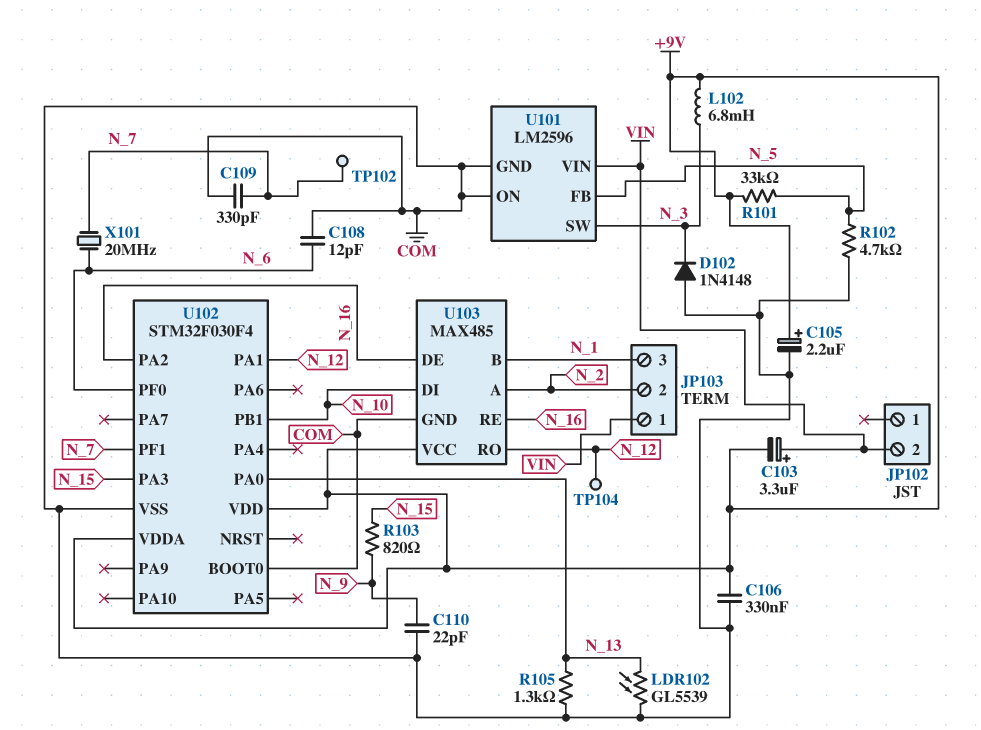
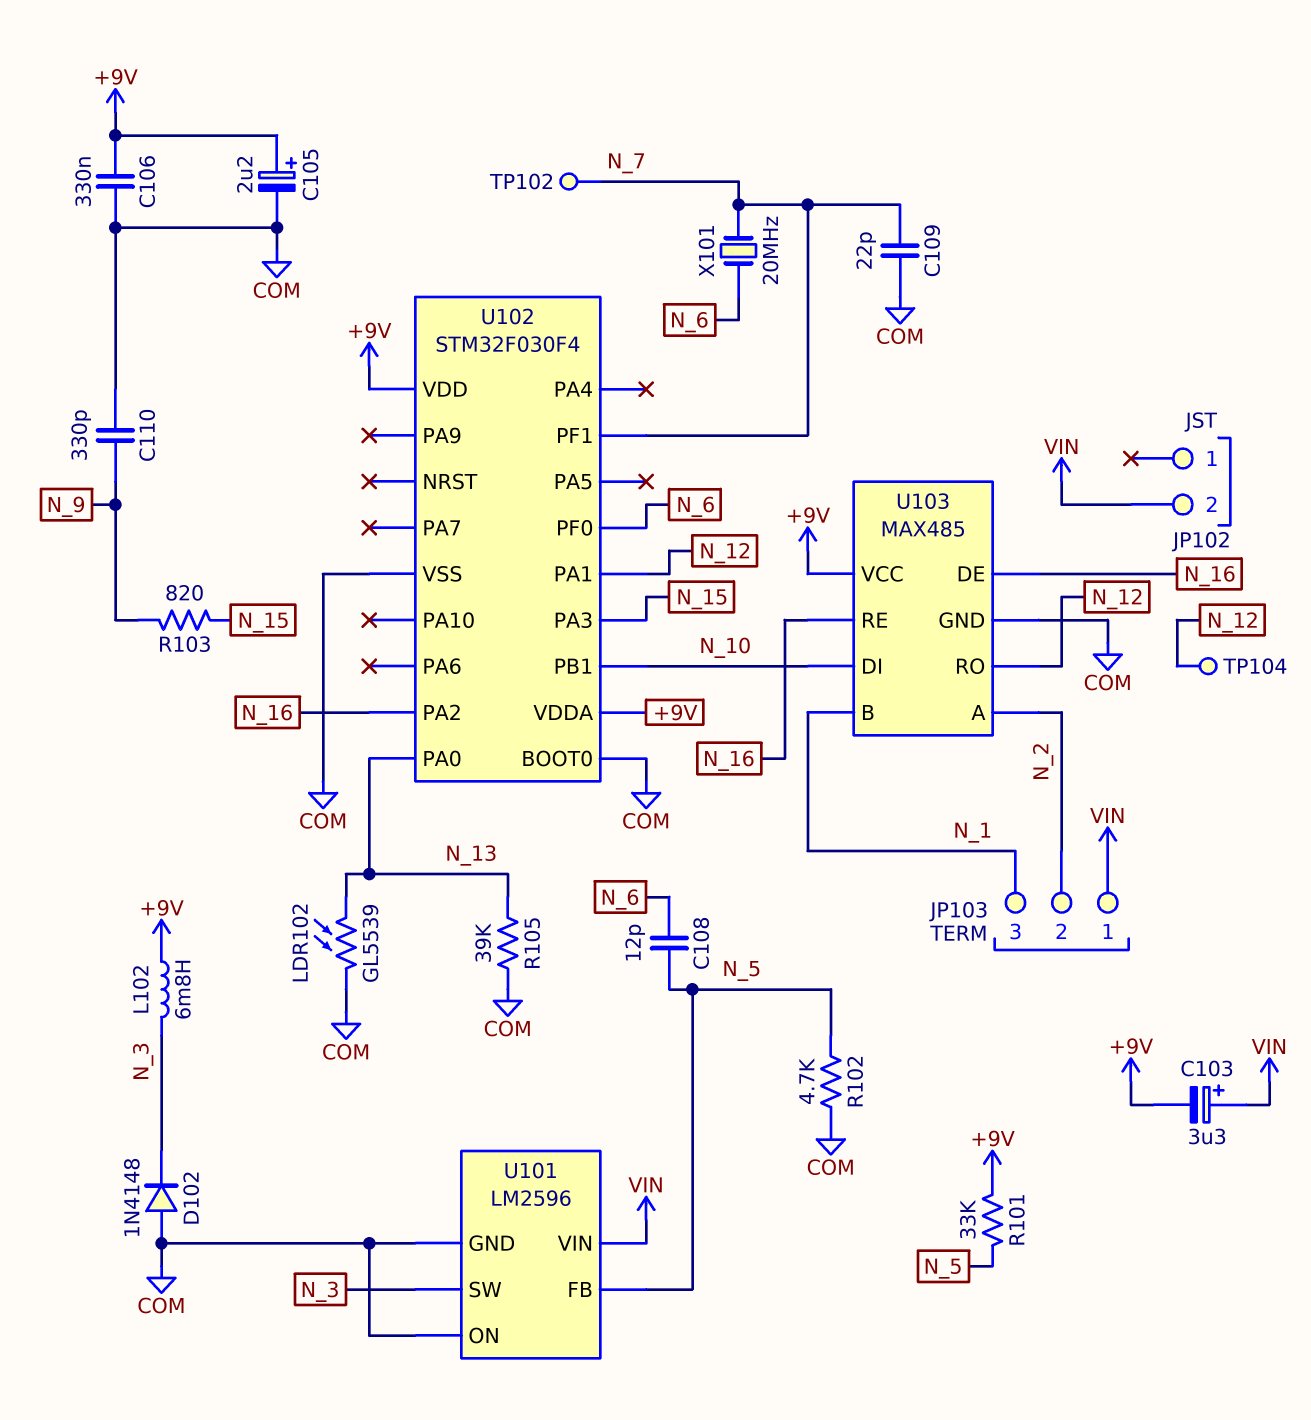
C108: 12pF (COM, N_6) -> 12pF (N_5, N_6)
C109: 330pF (COM, N_7) -> 22pF (COM, N_7)
C110: 22pF (COM, N_9) -> 330pF (COM, N_9)
R105: 1.3k (COM, N_13) -> 39k (COM, N_13)

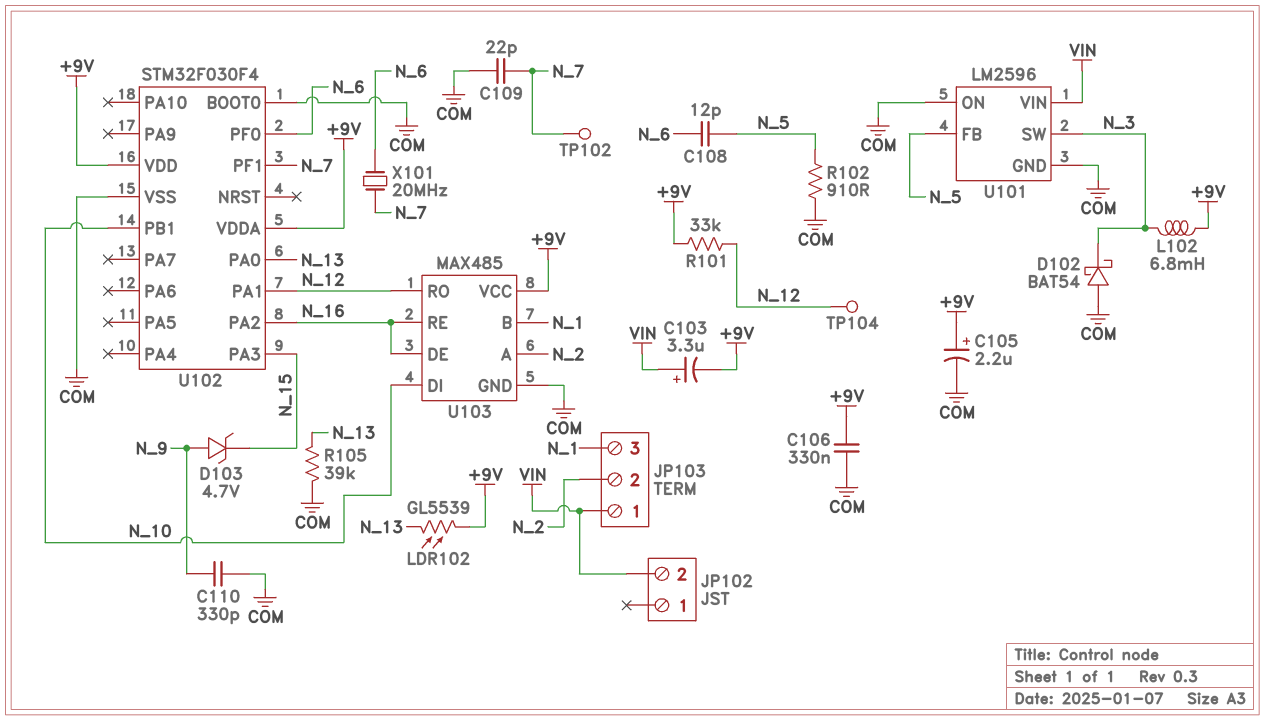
D102: diode 1N4148 (A COM, K N_3) -> schottky BAT54 (A COM, K N_3)
D103: none -> zener 4.7V (A N_9, K N_15)
LDR102: GL5539 (COM, N_13) -> GL5539 (+9V, N_13)
R101: 33k (+9V, N_5) -> 33k (+9V, N_12)
R102: 4.7k (COM, N_5) -> 910 (COM, N_5)
R103: 820 (N_9, N_15) -> none

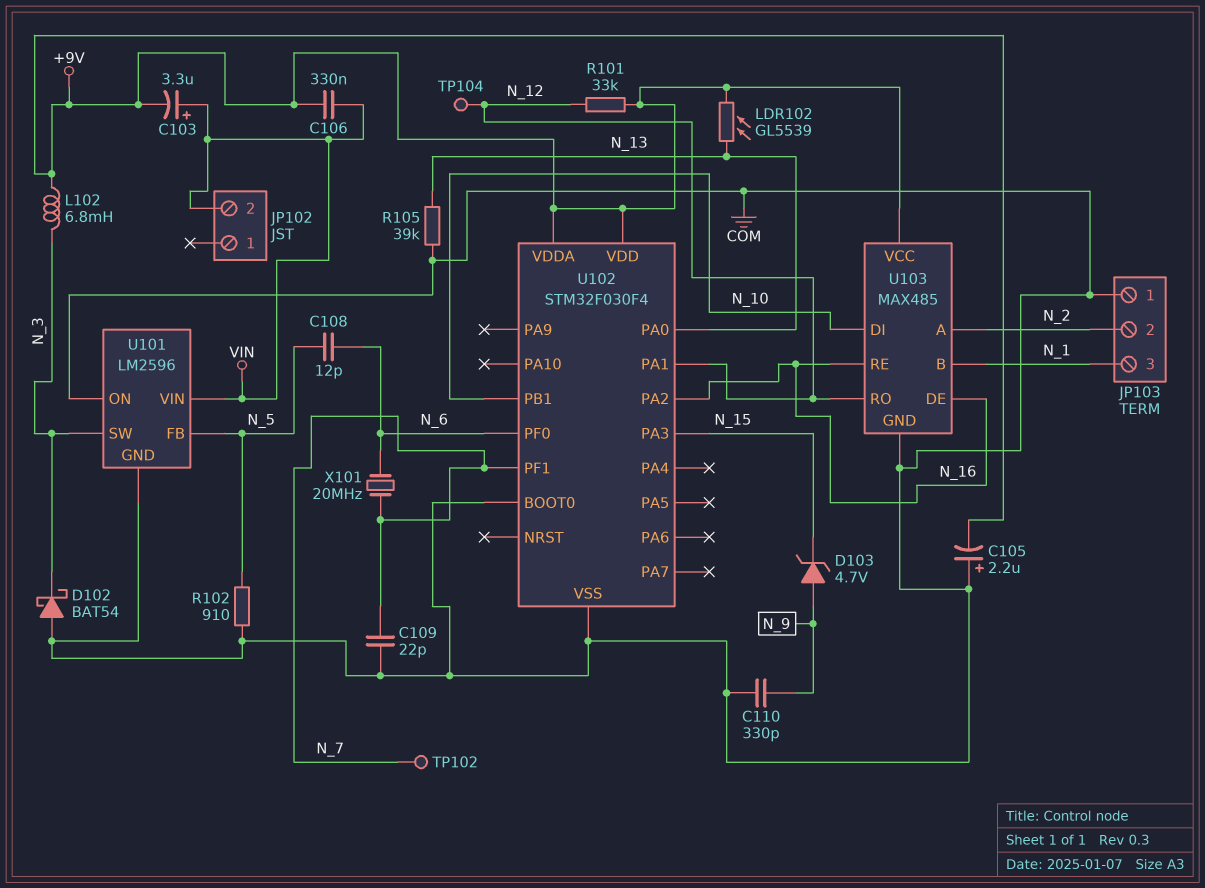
C105: 2.2uF (plus +9V, minus COM) -> 2.2uF (plus COM, minus +9V)
C106: 330nF (+9V, COM) -> 330nF (+9V, VIN)
JP103 pin 1: VIN -> COM

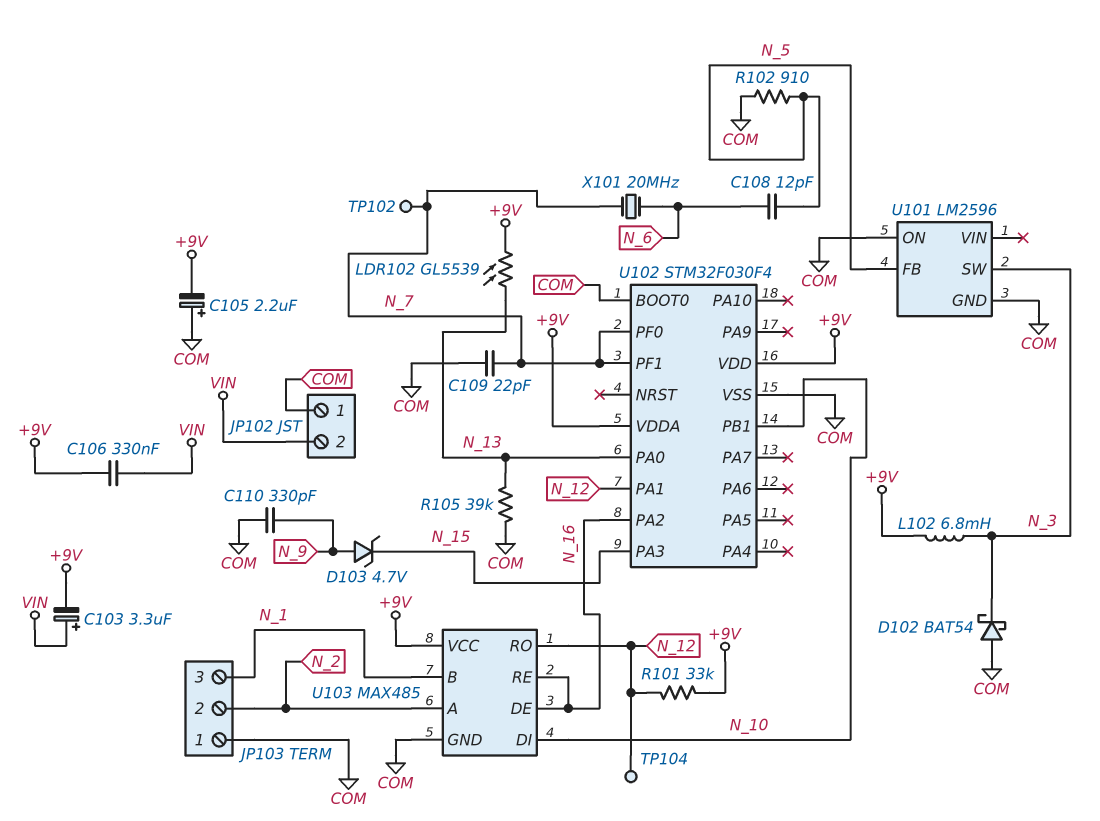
JP102 pin 1: none -> COM
U101 pin VIN: VIN -> none
U102 pin PF0: N_6 -> N_7

